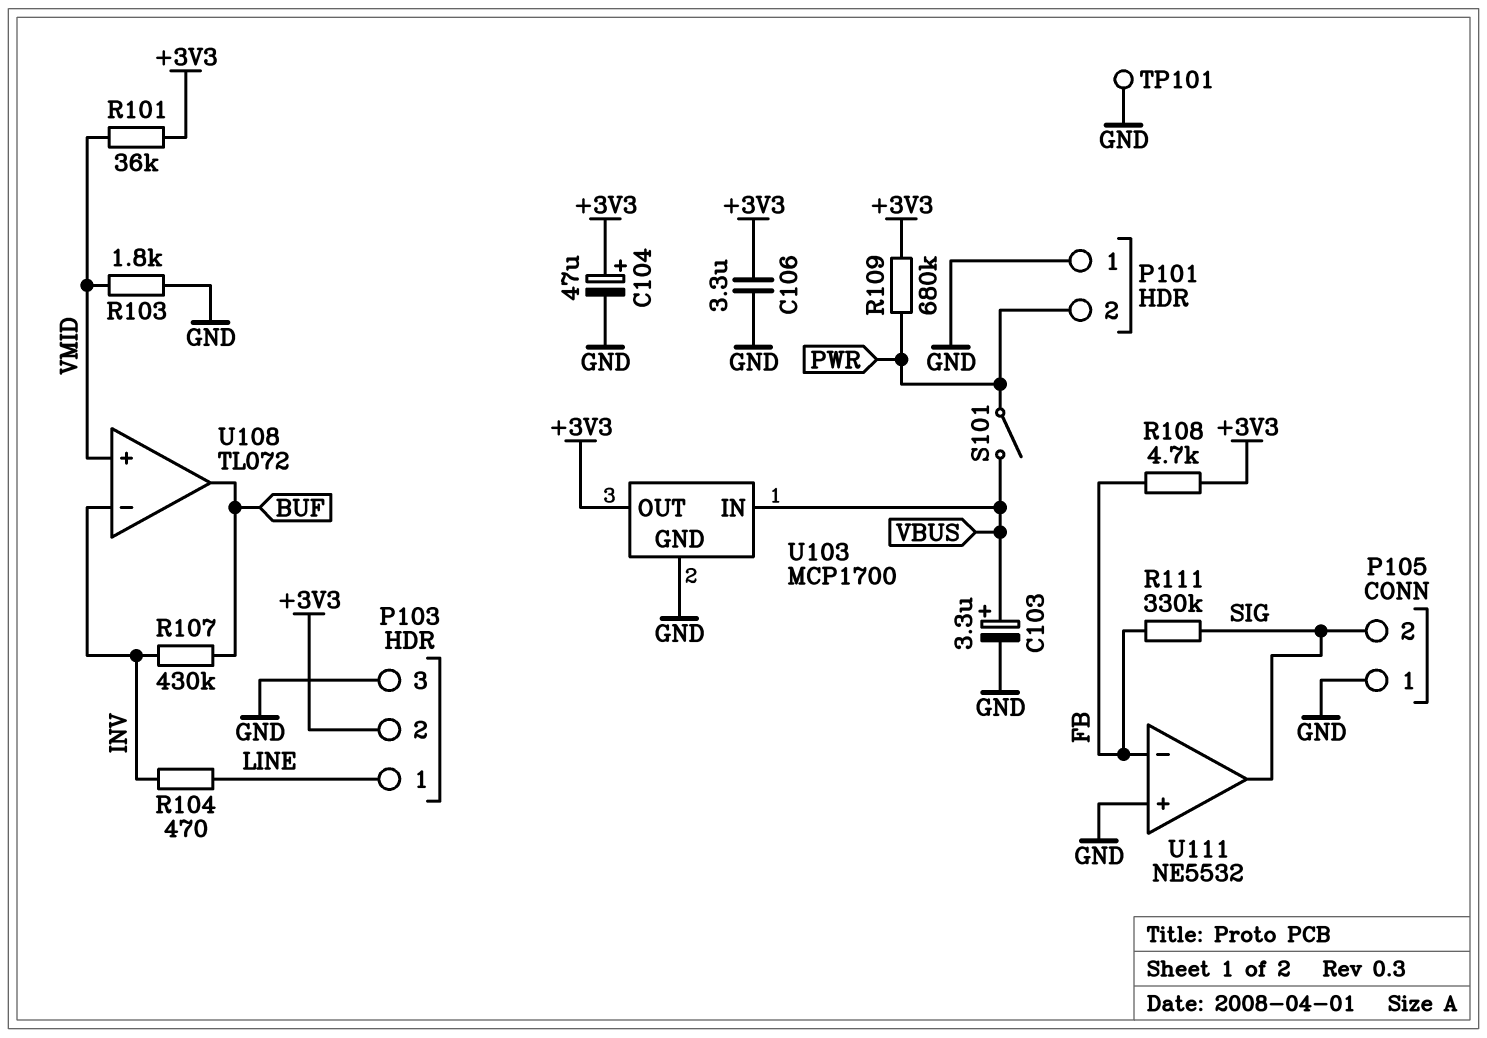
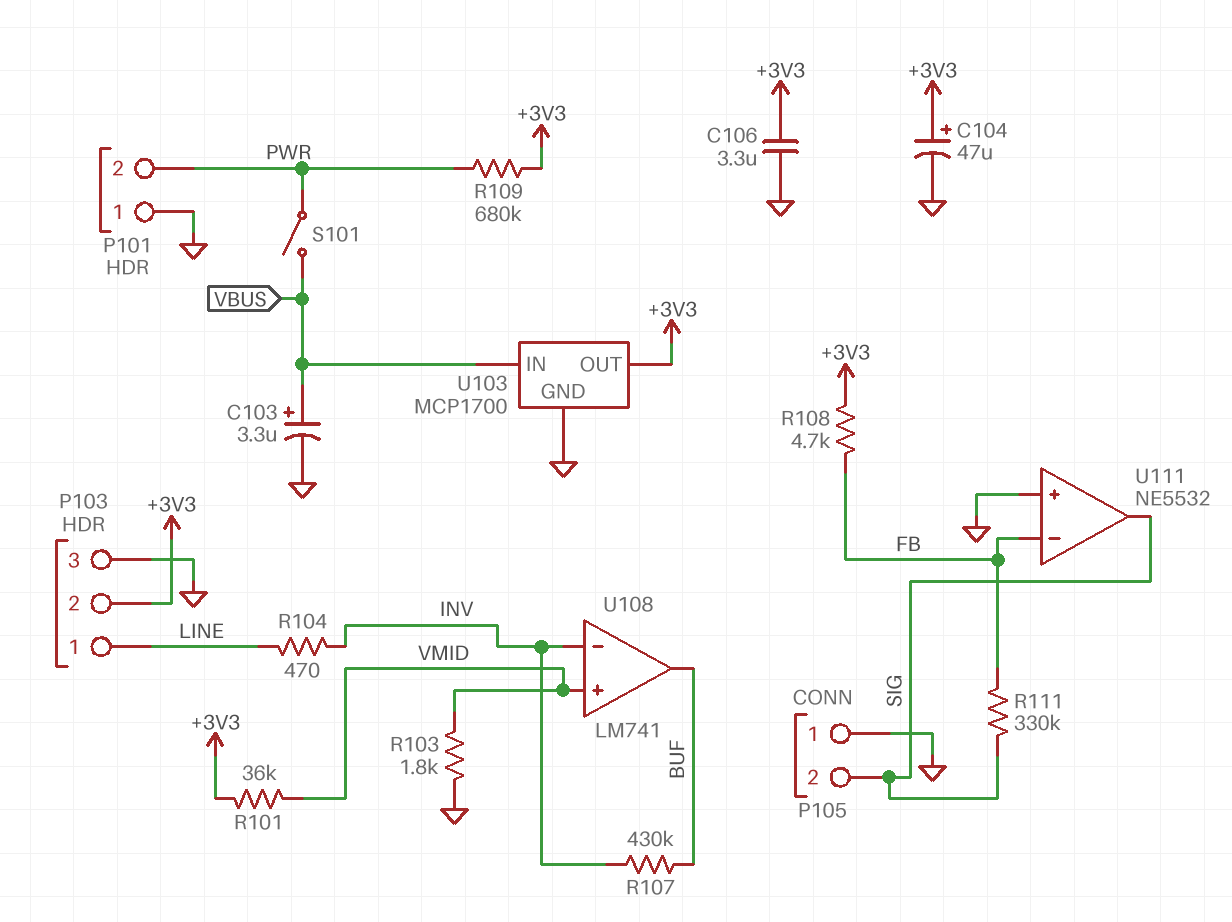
TP101: test point (GND) -> none
U108: TL072 -> LM741

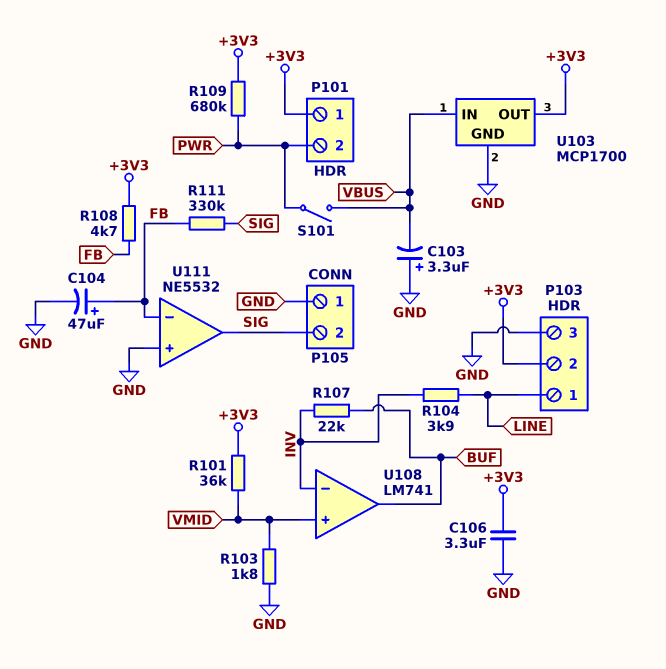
C103: 3.3uF (plus VBUS, minus GND) -> 3.3uF (plus GND, minus VBUS)
C104: 47uF (plus +3V3, minus GND) -> 47uF (plus FB, minus GND)
P101 pin 1: GND -> +3V3
R104: 470 (INV, LINE) -> 3.9k (INV, LINE)
R107: 430k (BUF, INV) -> 22k (BUF, INV)

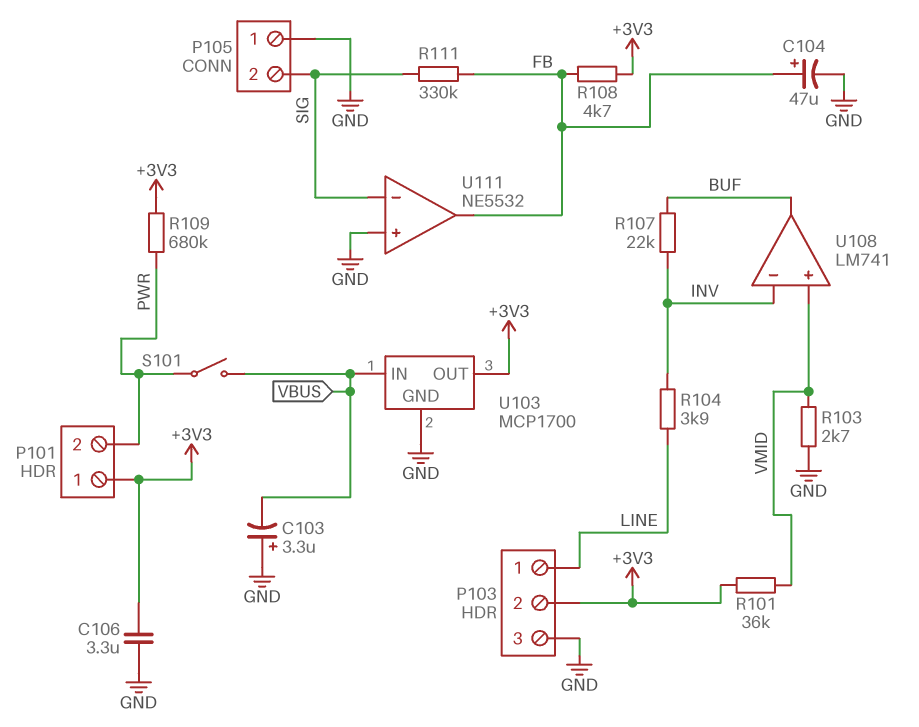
R103: 1.8k (GND, VMID) -> 2.7k (GND, VMID)
U111 pin in-: FB -> SIG
U111 pin out: SIG -> FB

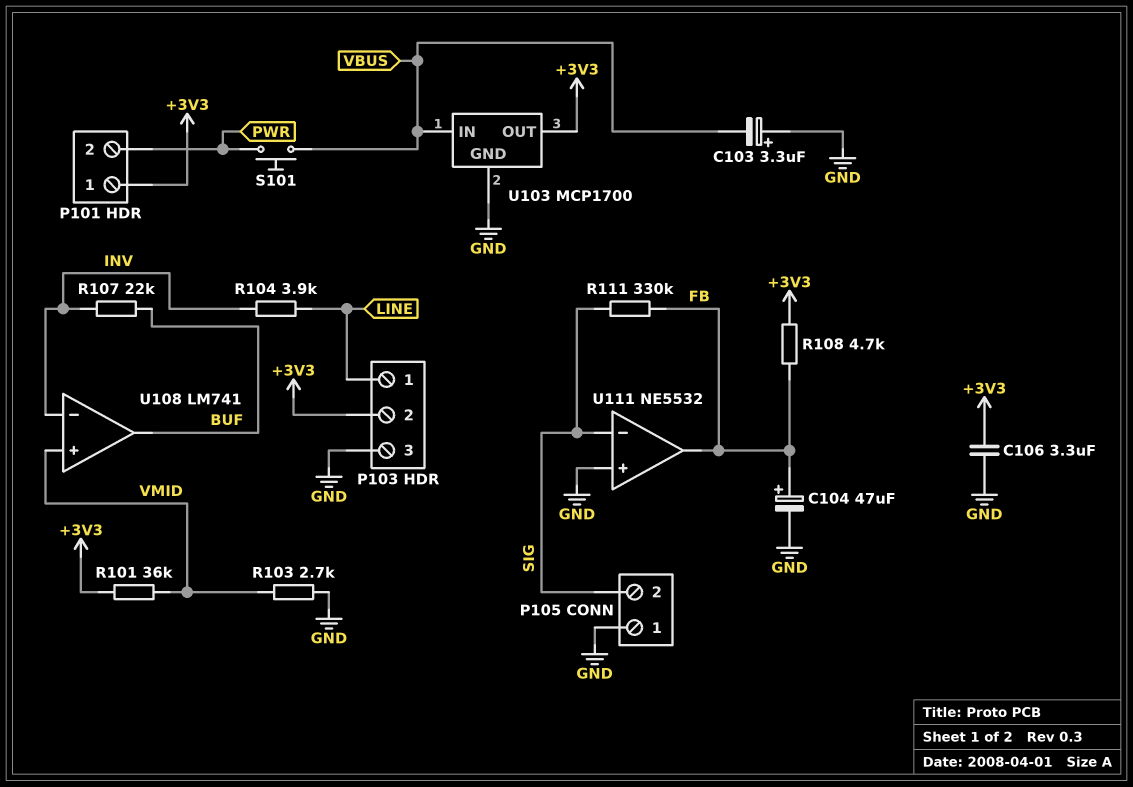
R109: 680k (+3V3, PWR) -> none
S101: switch (PWR, VBUS) -> button (PWR, VBUS)

